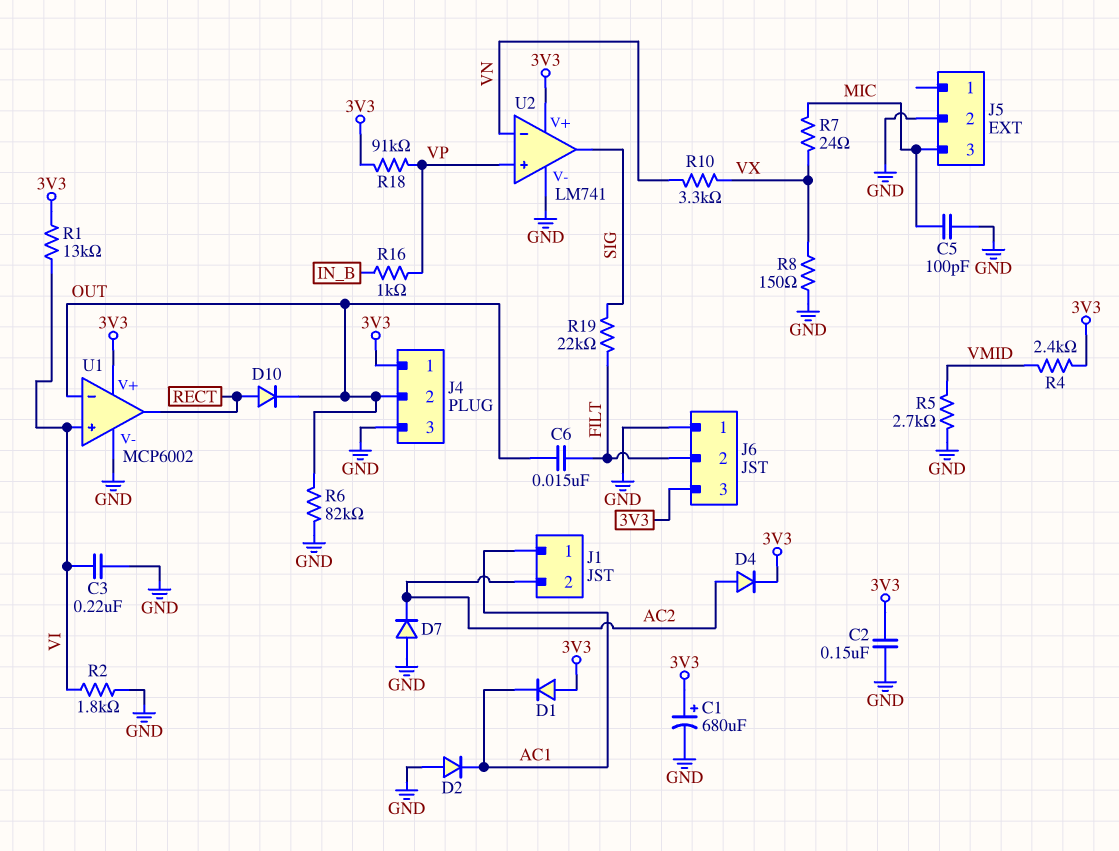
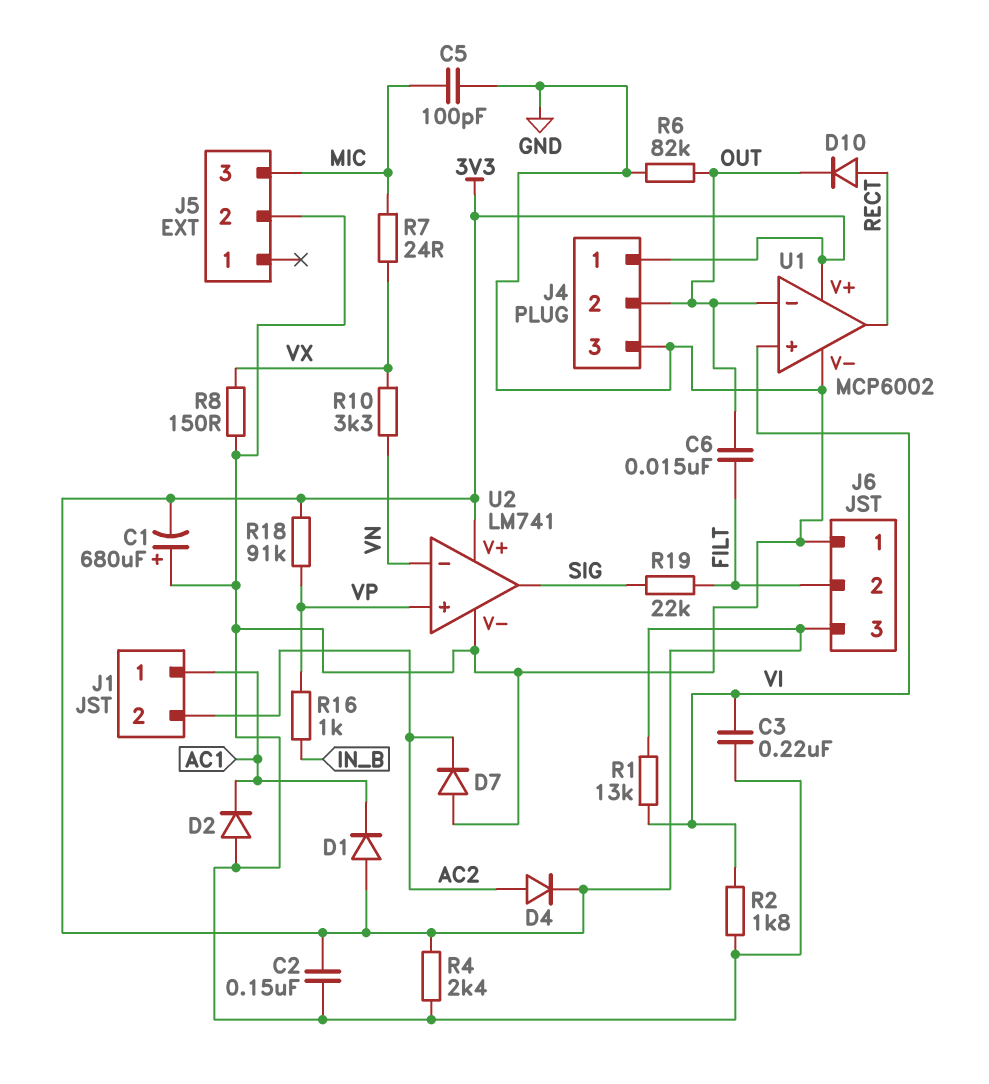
C1: 680uF (plus 3V3, minus GND) -> 680uF (plus GND, minus 3V3)
R4: 2.4k (3V3, VMID) -> 2.4k (3V3, GND)
R5: 2.7k (GND, VMID) -> none

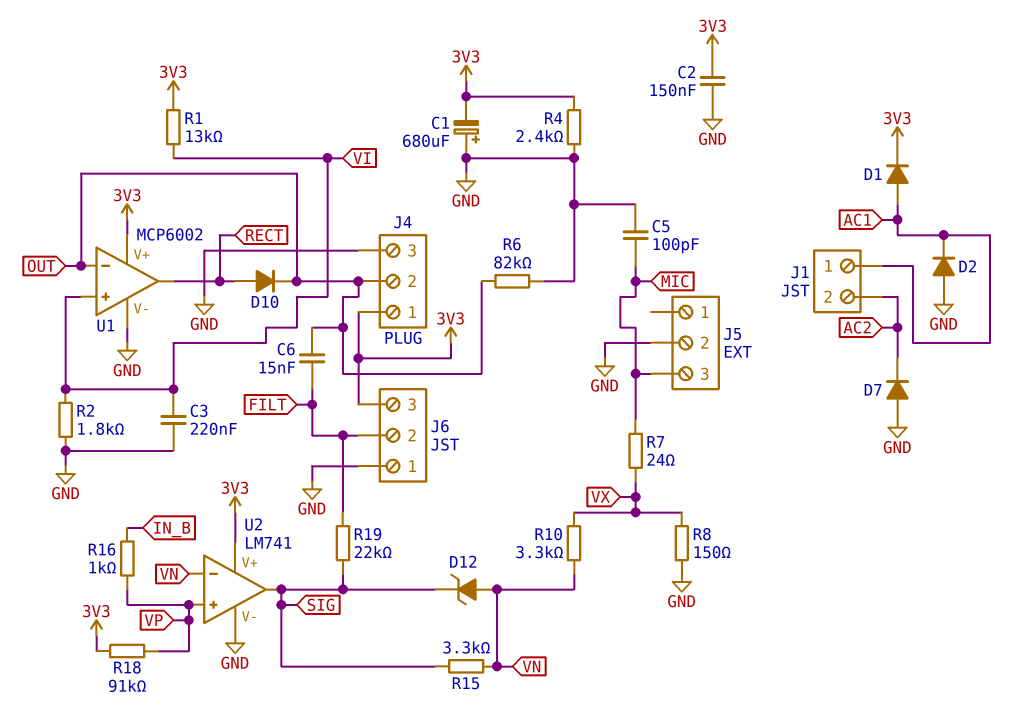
D1: diode (A 3V3, K AC1) -> diode (A AC1, K 3V3)
D4: diode (A AC2, K 3V3) -> none
D12: none -> zener (A VN, K SIG)
R15: none -> 3.3k (SIG, VN)

